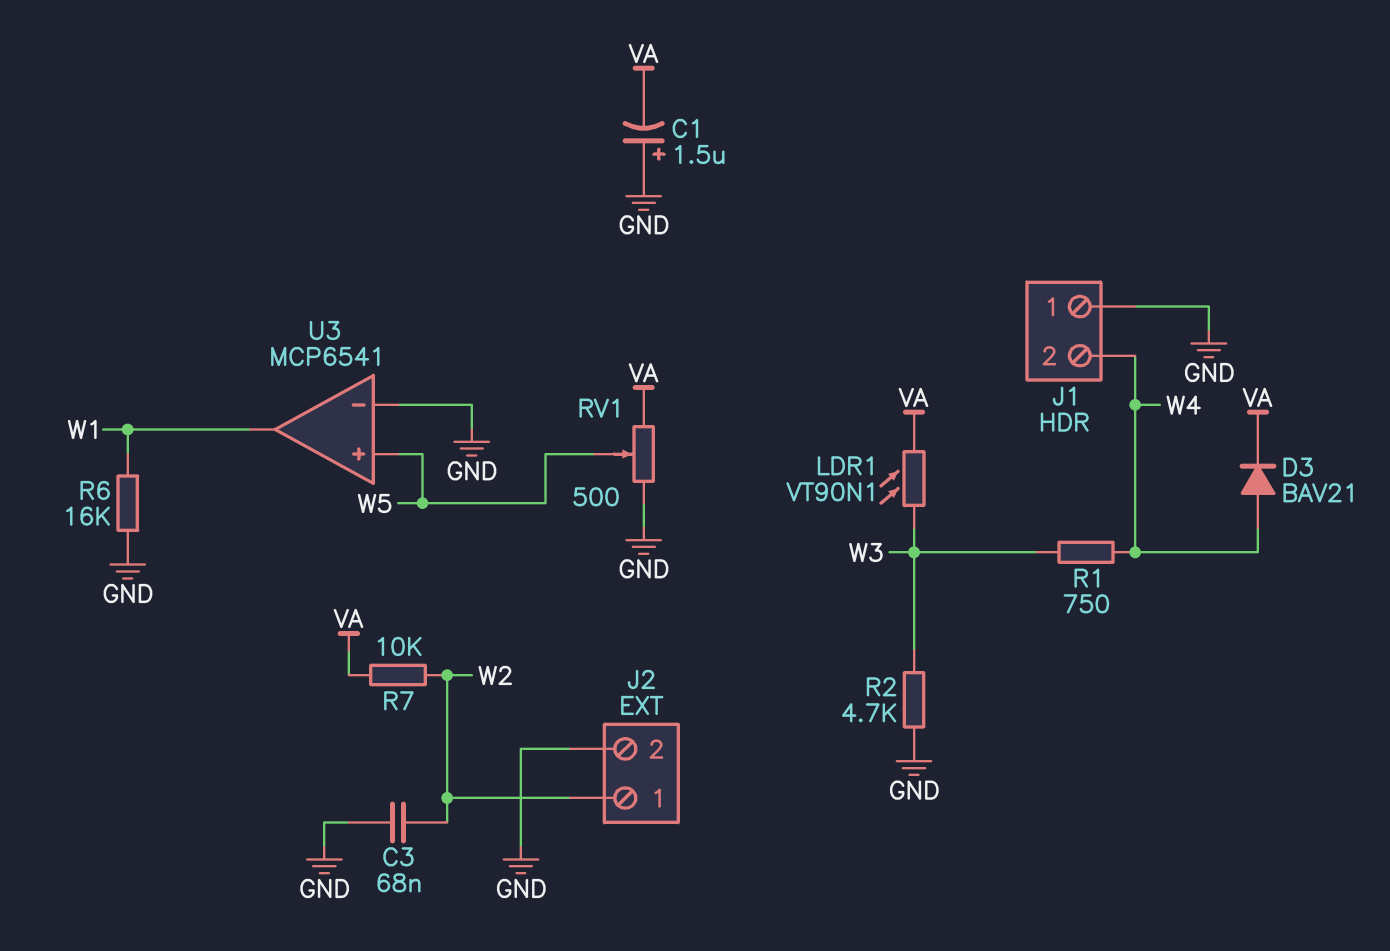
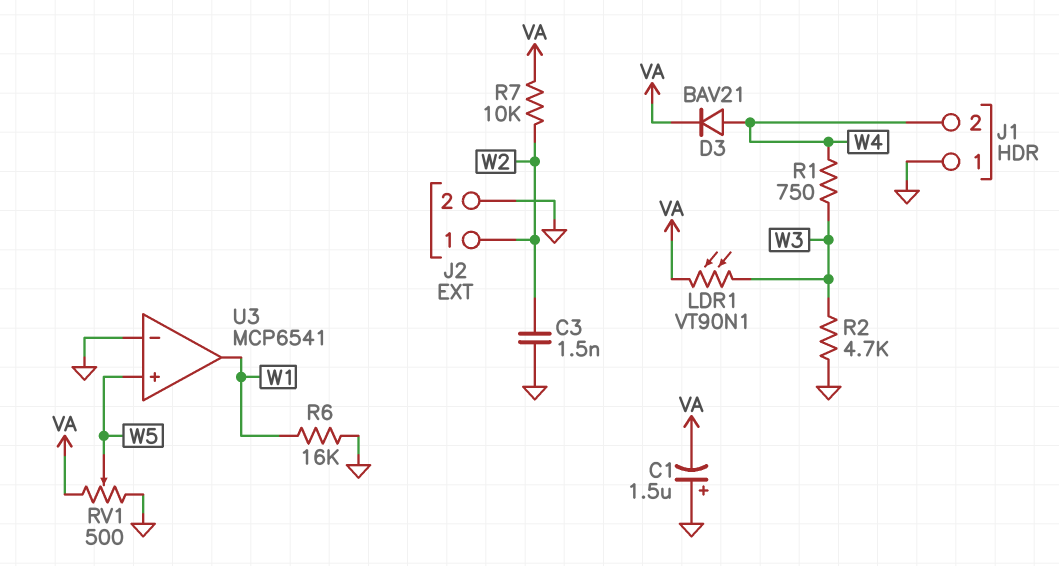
C3: 68nF (GND, W2) -> 1.5nF (GND, W2)

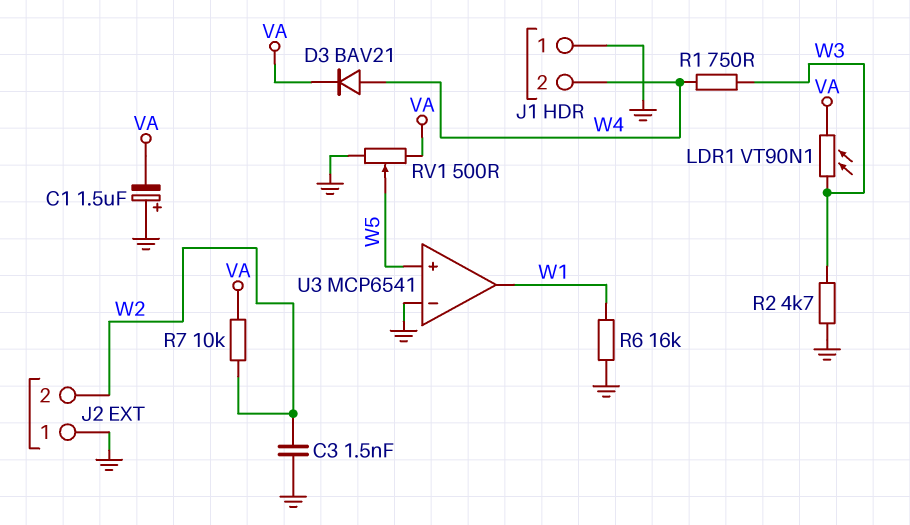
J2 pin 1: W2 -> GND
J2 pin 2: GND -> W2

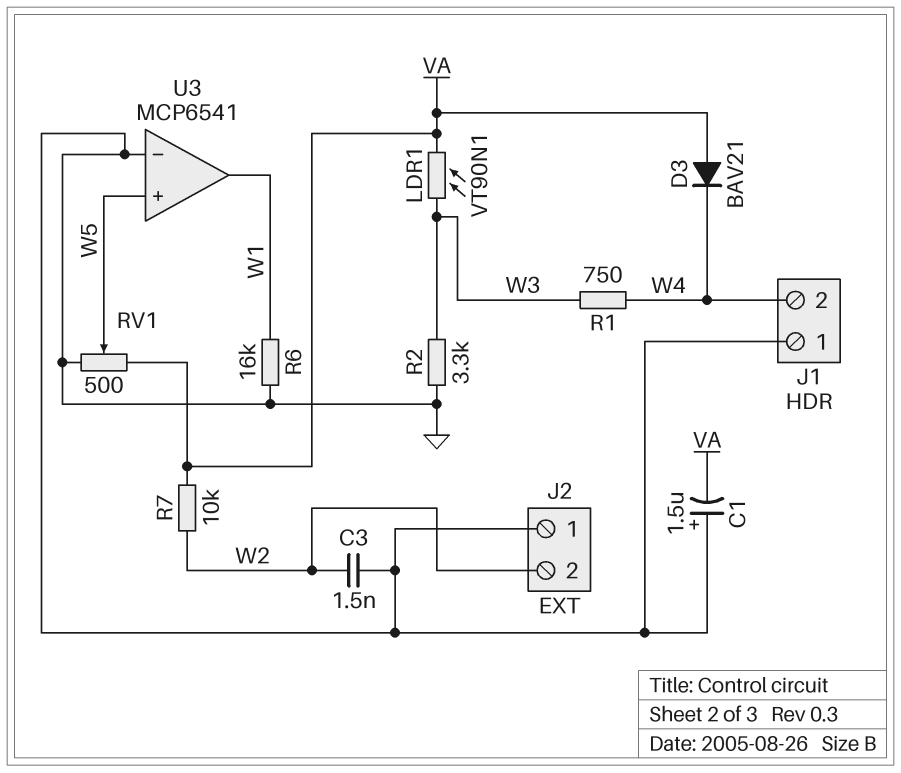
D3: diode BAV21 (A W4, K VA) -> diode BAV21 (A VA, K W4)
R2: 4.7k (GND, W3) -> 3.3k (GND, W3)

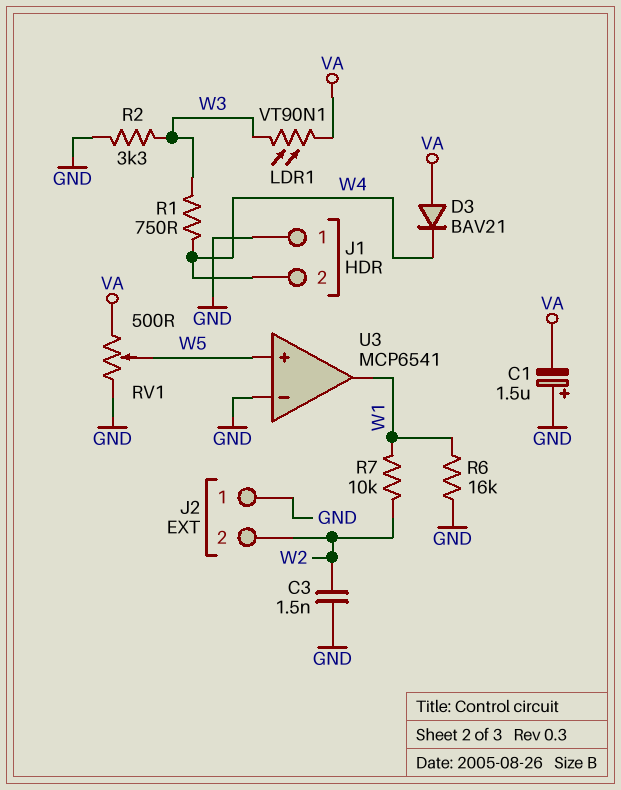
R7: 10k (VA, W2) -> 10k (W1, W2)

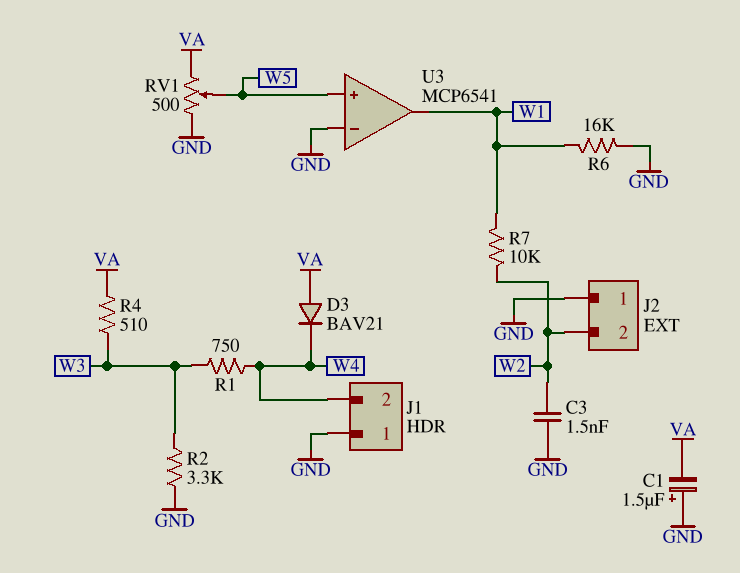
LDR1: VT90N1 (VA, W3) -> none
R4: none -> 510 (VA, W3)

